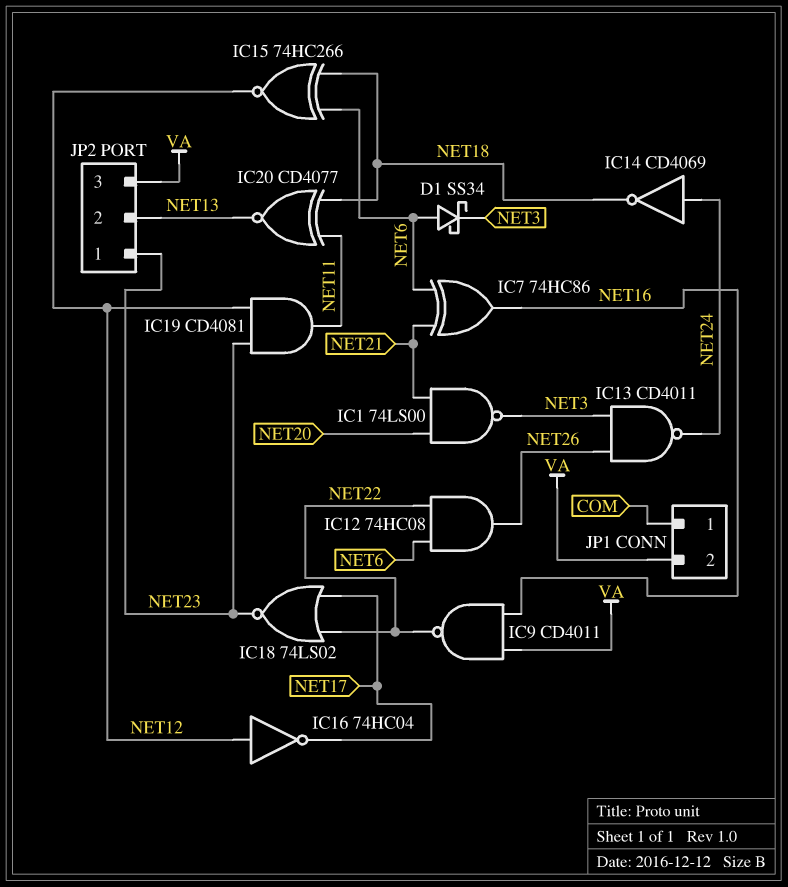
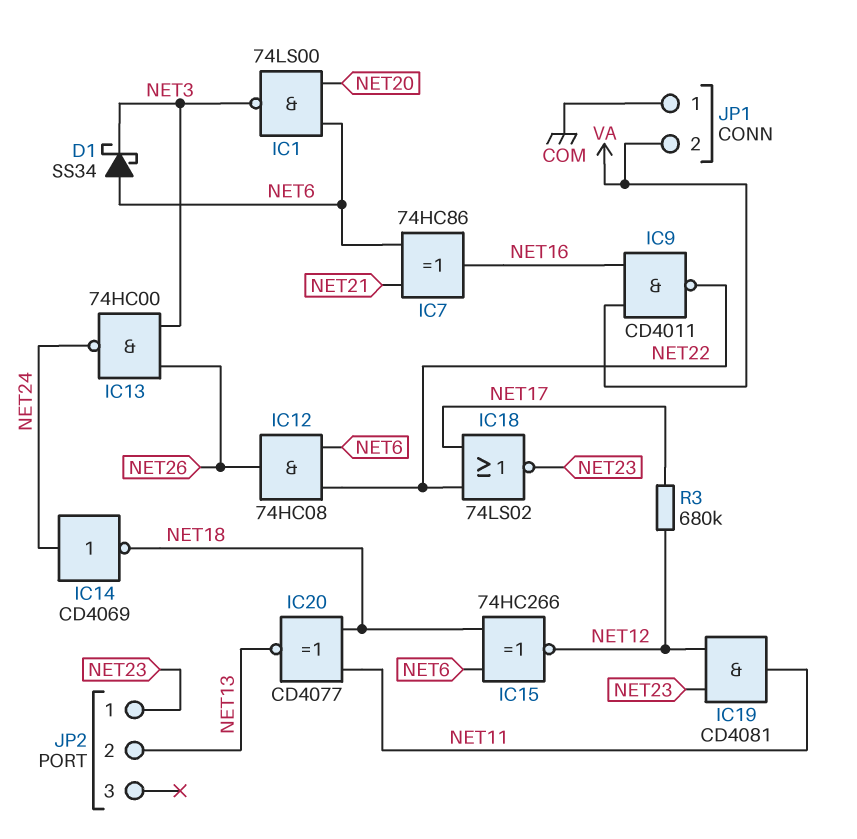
IC1: NAND 74LS00 (in NET20, in NET21, out NET3) -> NAND 74LS00 (in NET6, in NET20, out NET3)
IC13: NAND CD4011 (in NET3, in NET26, out NET24) -> NAND 74HC00 (in NET3, in NET26, out NET24)
IC16: NOT 74HC04 (in NET12, out NET17) -> none
JP2 pin 3: VA -> none
R3: none -> 680k (NET12, NET17)

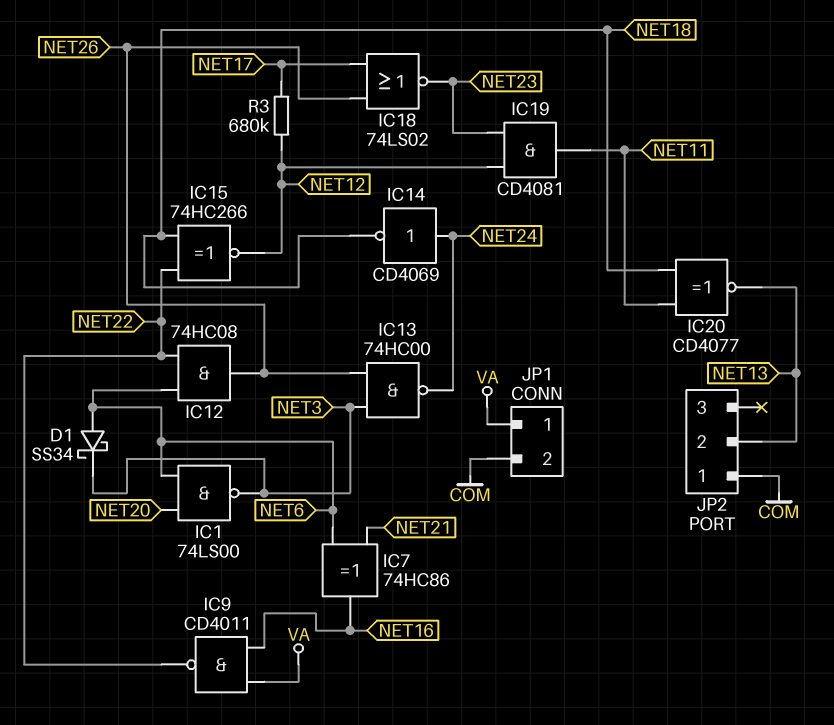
IC15: XNOR 74HC266 (in NET6, in NET18, out NET12) -> XNOR 74HC266 (in NET18, in NET22, out NET12)
IC18: NOR 74LS02 (in NET17, in NET22, out NET23) -> NOR 74LS02 (in NET17, in NET26, out NET23)
JP1 pin 1: COM -> VA
JP1 pin 2: VA -> COM
JP2 pin 1: NET23 -> COM

